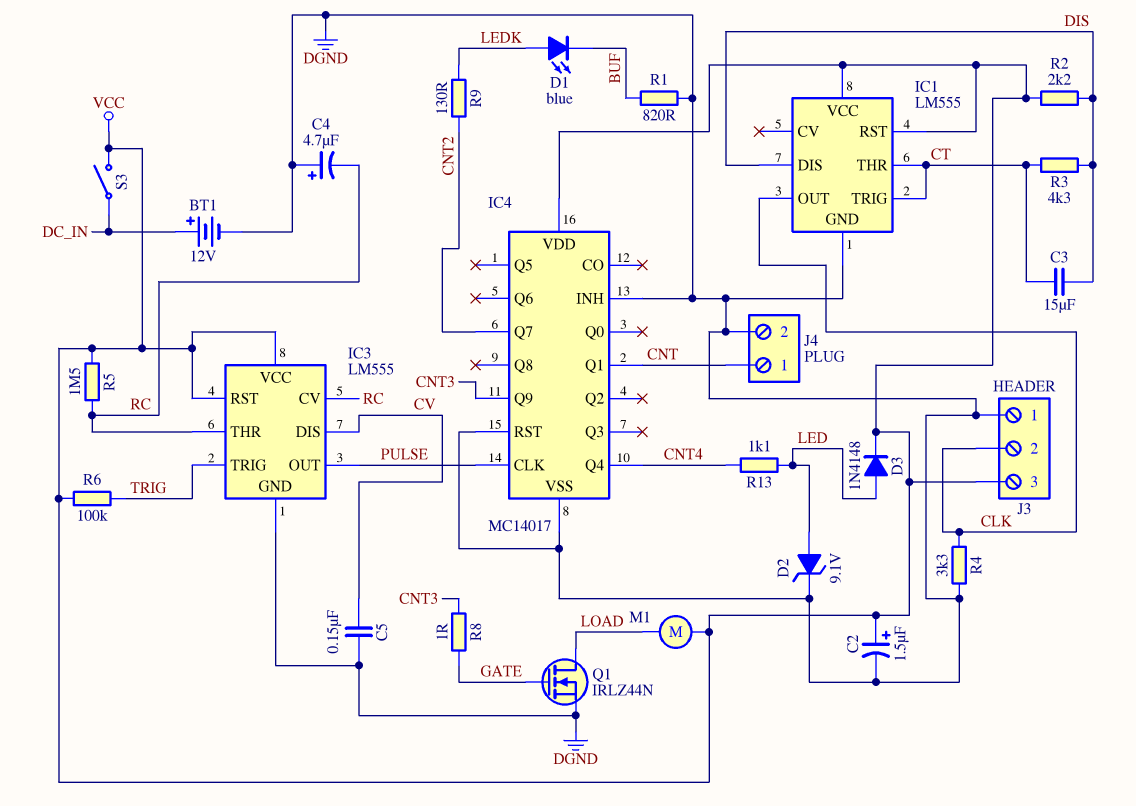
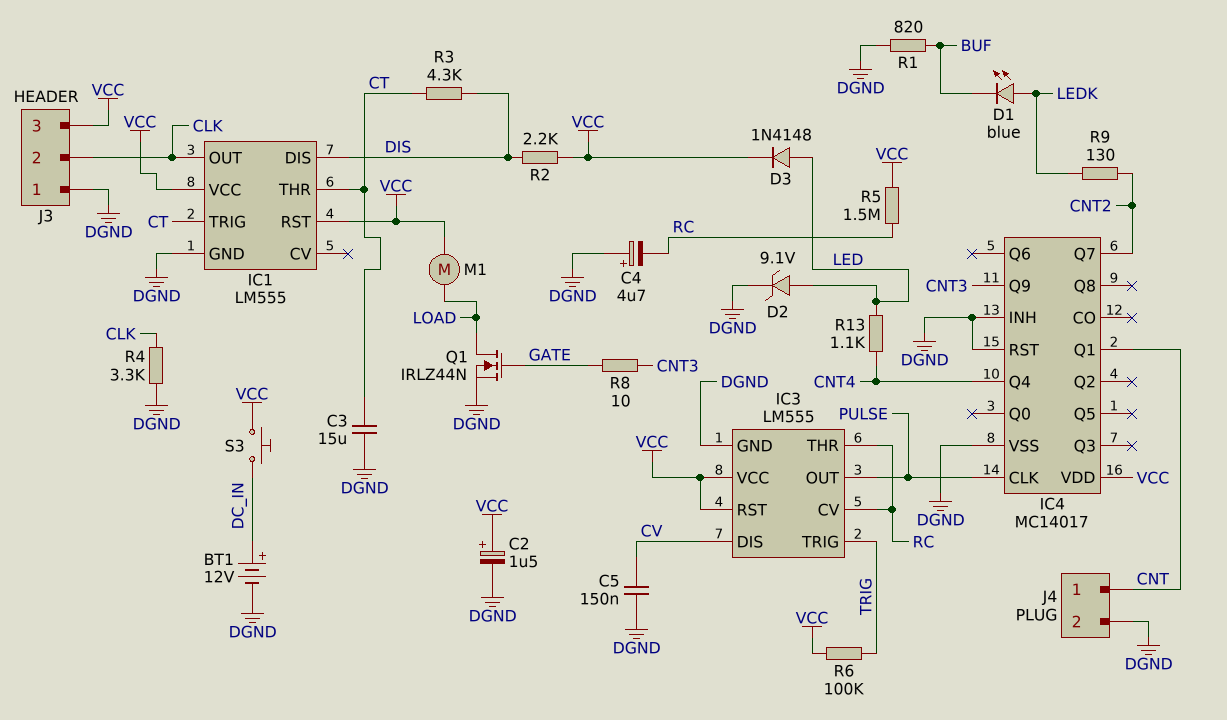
C3: 15uF (CT, DIS) -> 15uF (CT, DGND)
R8: 1 (CNT3, GATE) -> 10 (CNT3, GATE)
S3: switch (DC_IN, VCC) -> button (DC_IN, VCC)

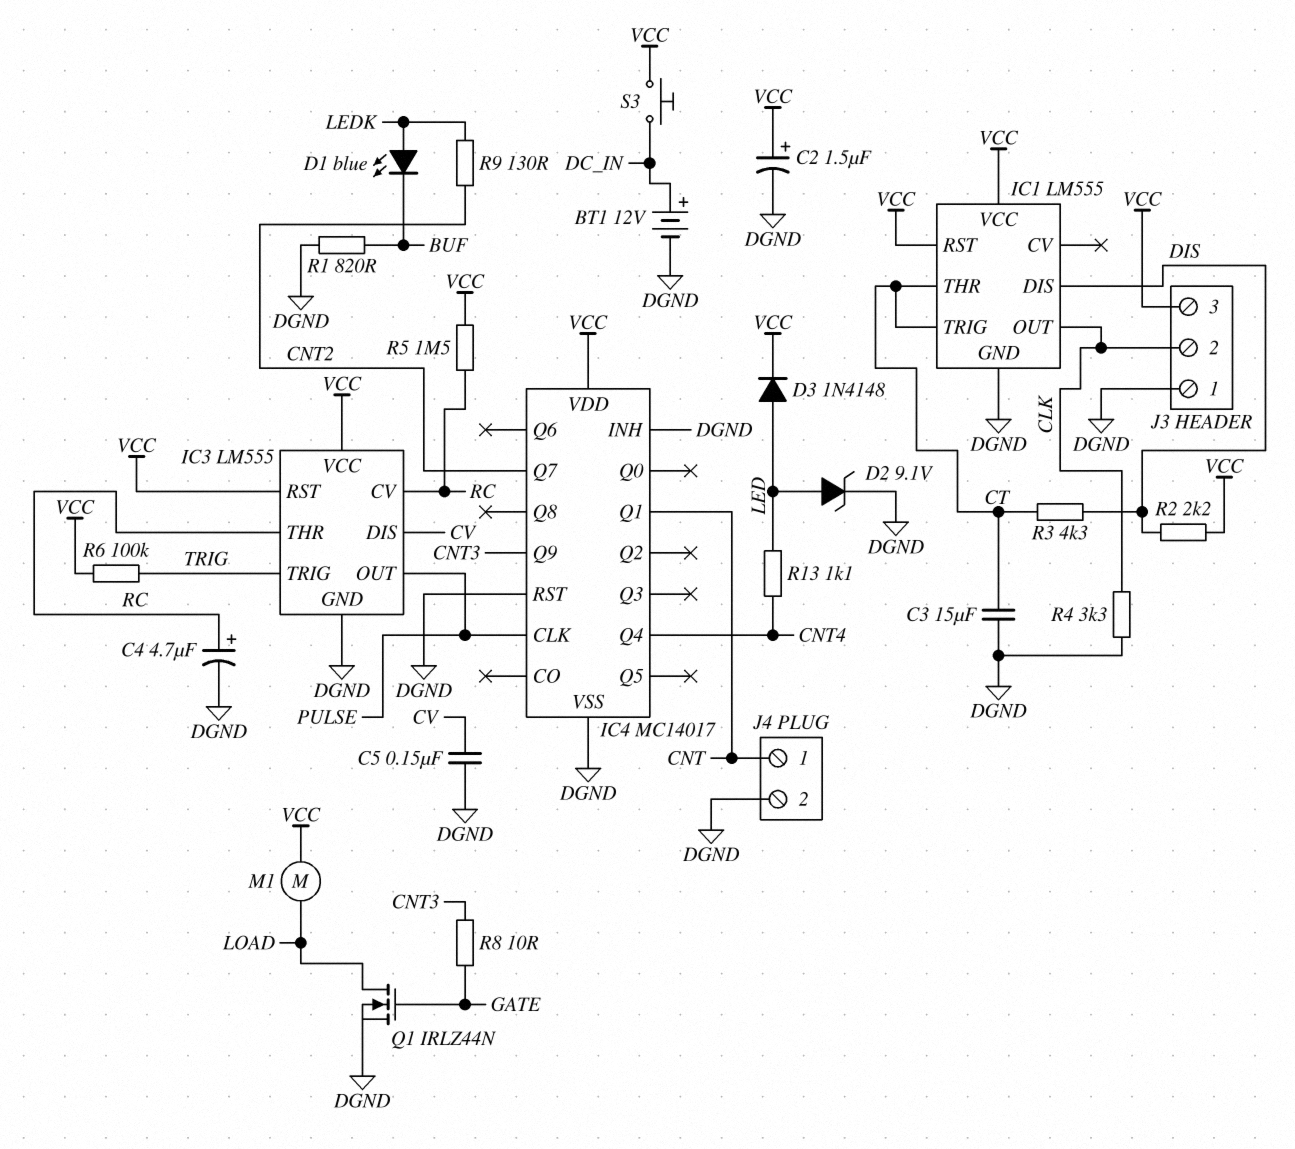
C4: 4.7uF (plus DGND, minus RC) -> 4.7uF (plus RC, minus DGND)

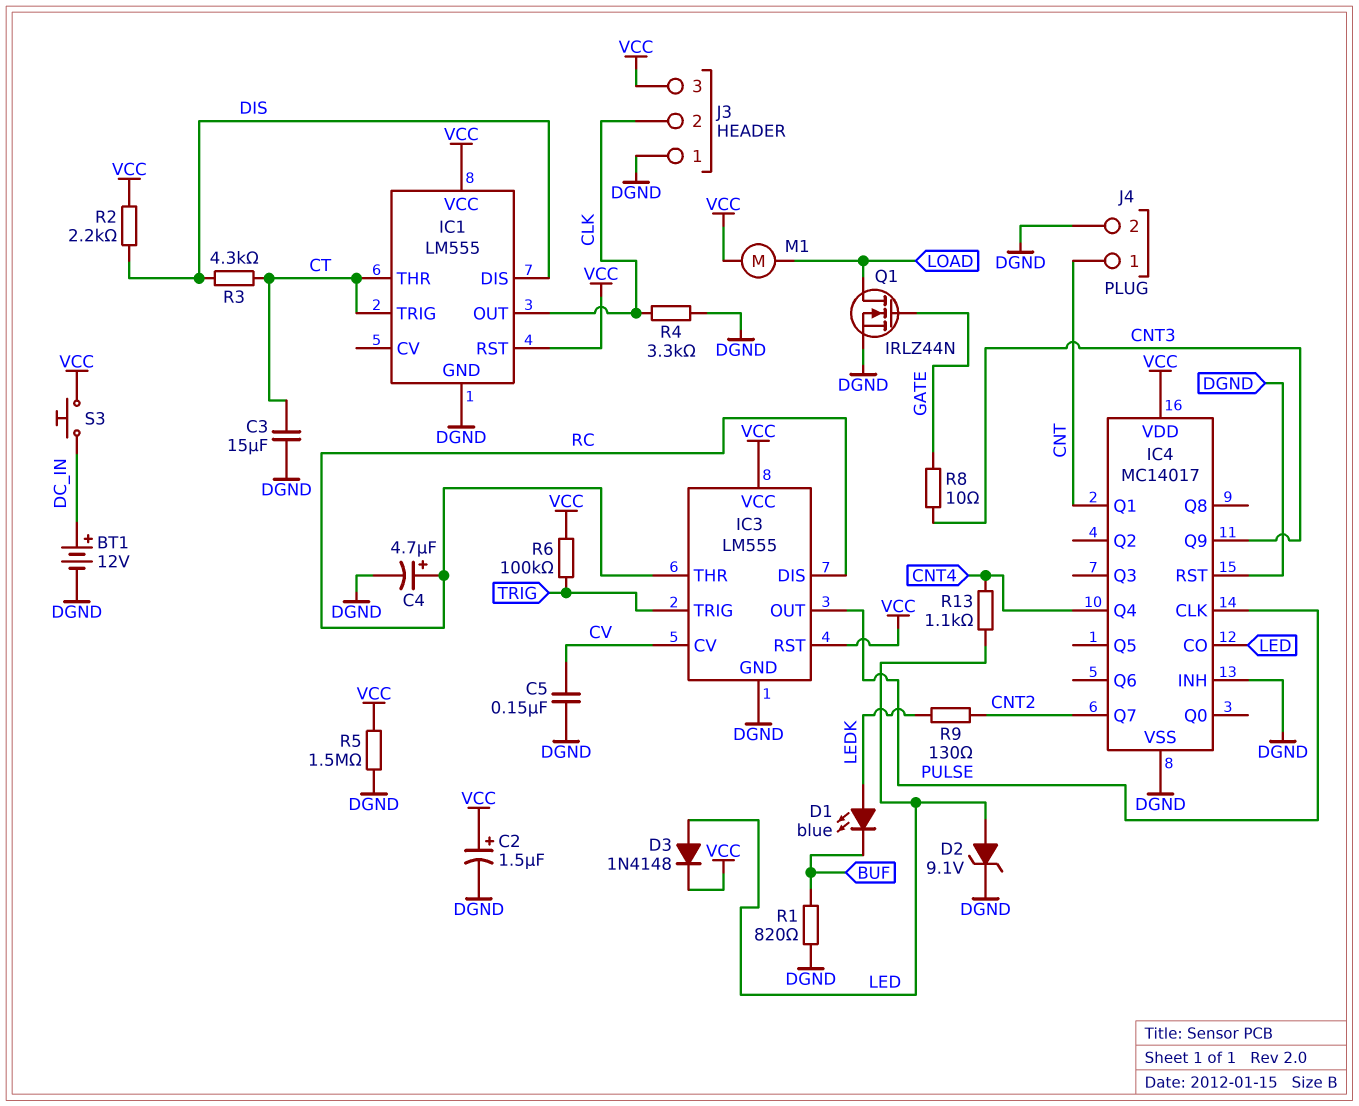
IC3 pin CV: RC -> CV
IC3 pin DIS: CV -> RC
IC4 pin CO: none -> LED
R5: 1.5M (RC, VCC) -> 1.5M (DGND, VCC)

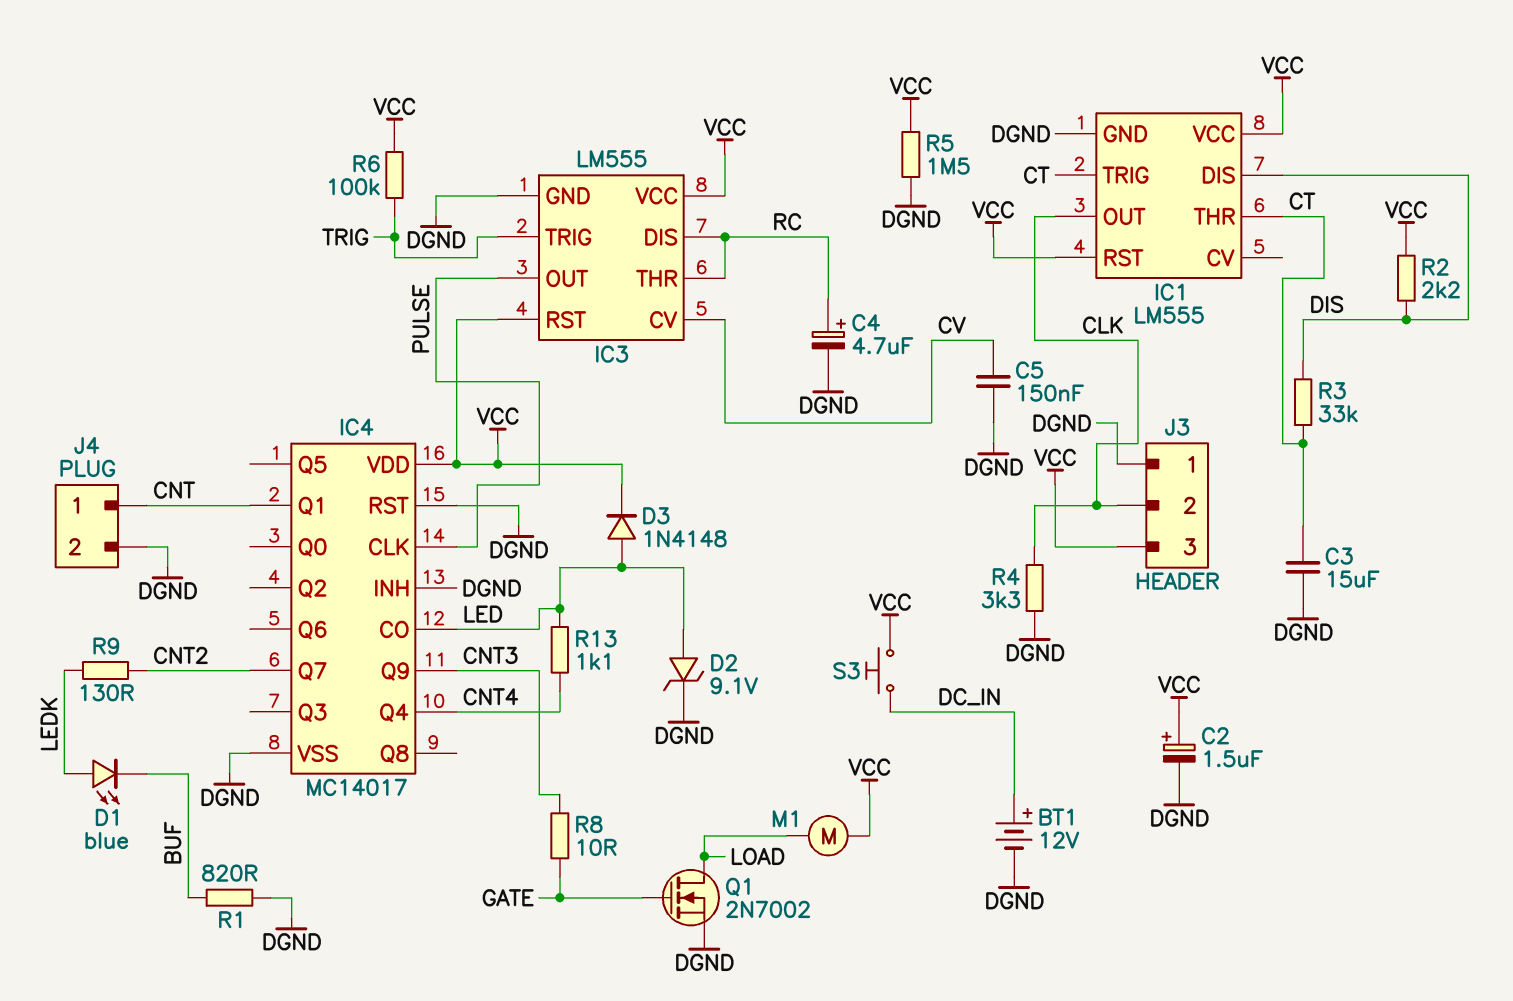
Q1: NMOS IRLZ44N (G GATE, D LOAD, S DGND) -> NMOS 2N7002 (G GATE, D LOAD, S DGND)
R3: 4.3k (CT, DIS) -> 33k (CT, DIS)

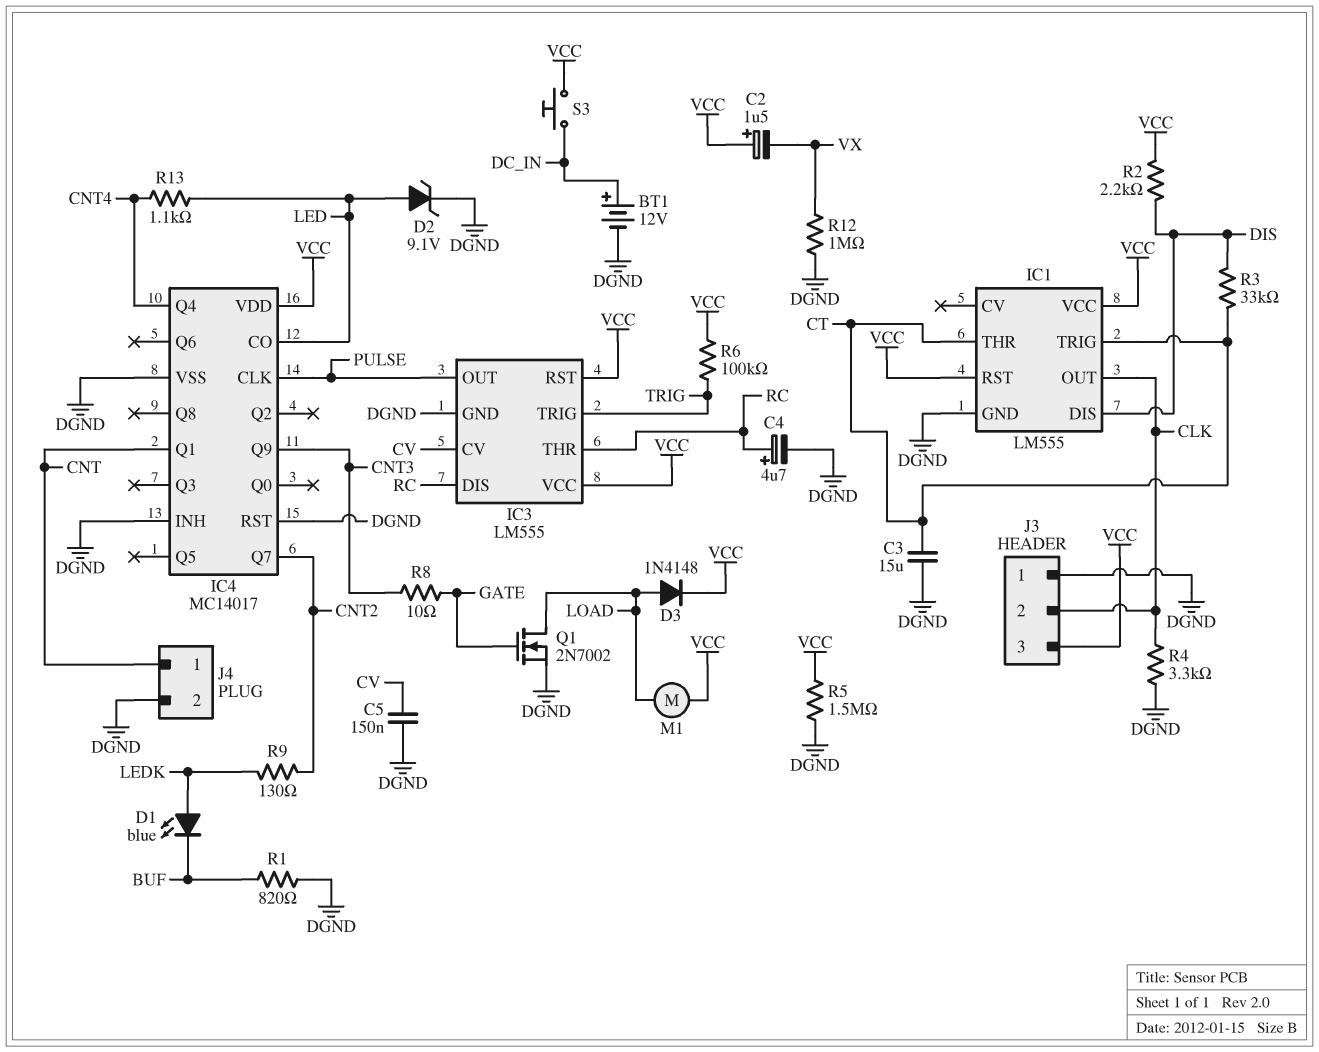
C2: 1.5uF (plus VCC, minus DGND) -> 1.5uF (plus VCC, minus VX)
D3: diode 1N4148 (A LED, K VCC) -> diode 1N4148 (A LOAD, K VCC)
R12: none -> 1M (DGND, VX)

